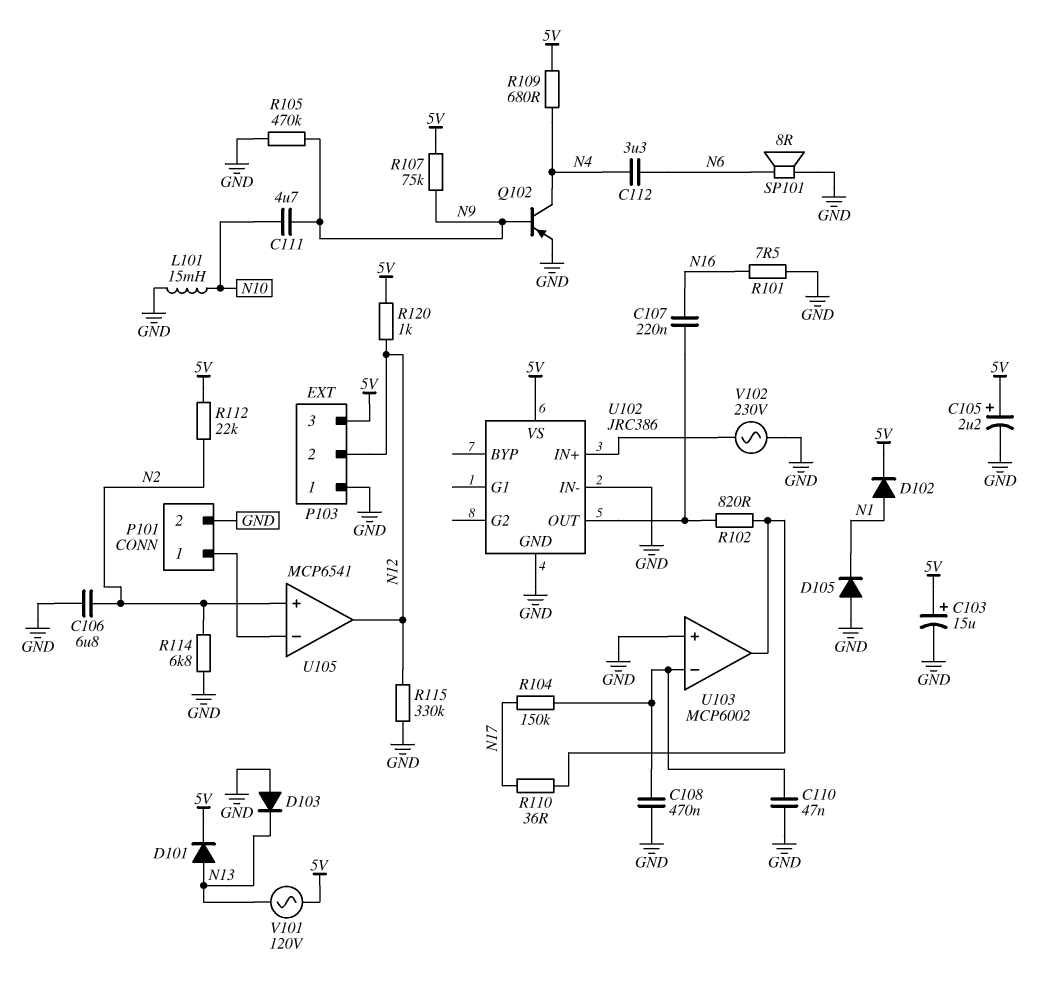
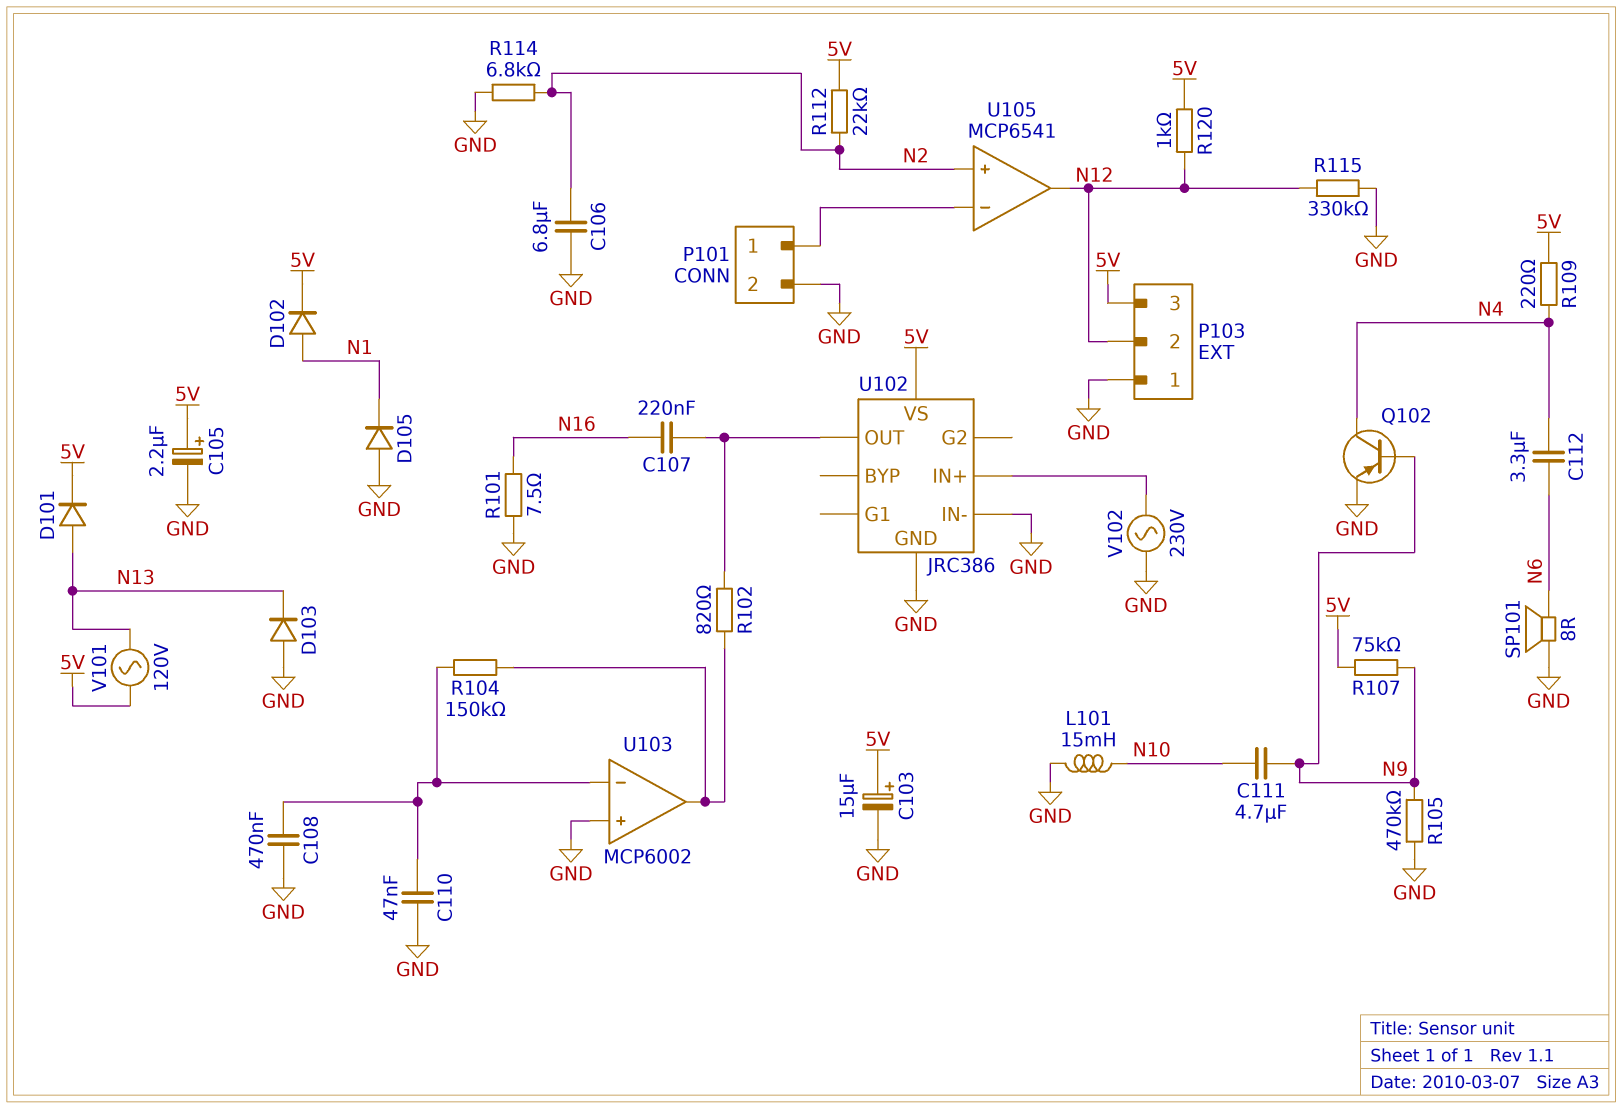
R104: 150k (N17, U103/in-) -> 150k (U103/in-, U103/out)
R109: 680 (5V, N4) -> 220 (5V, N4)
R110: 36 (N17, U103/out) -> none

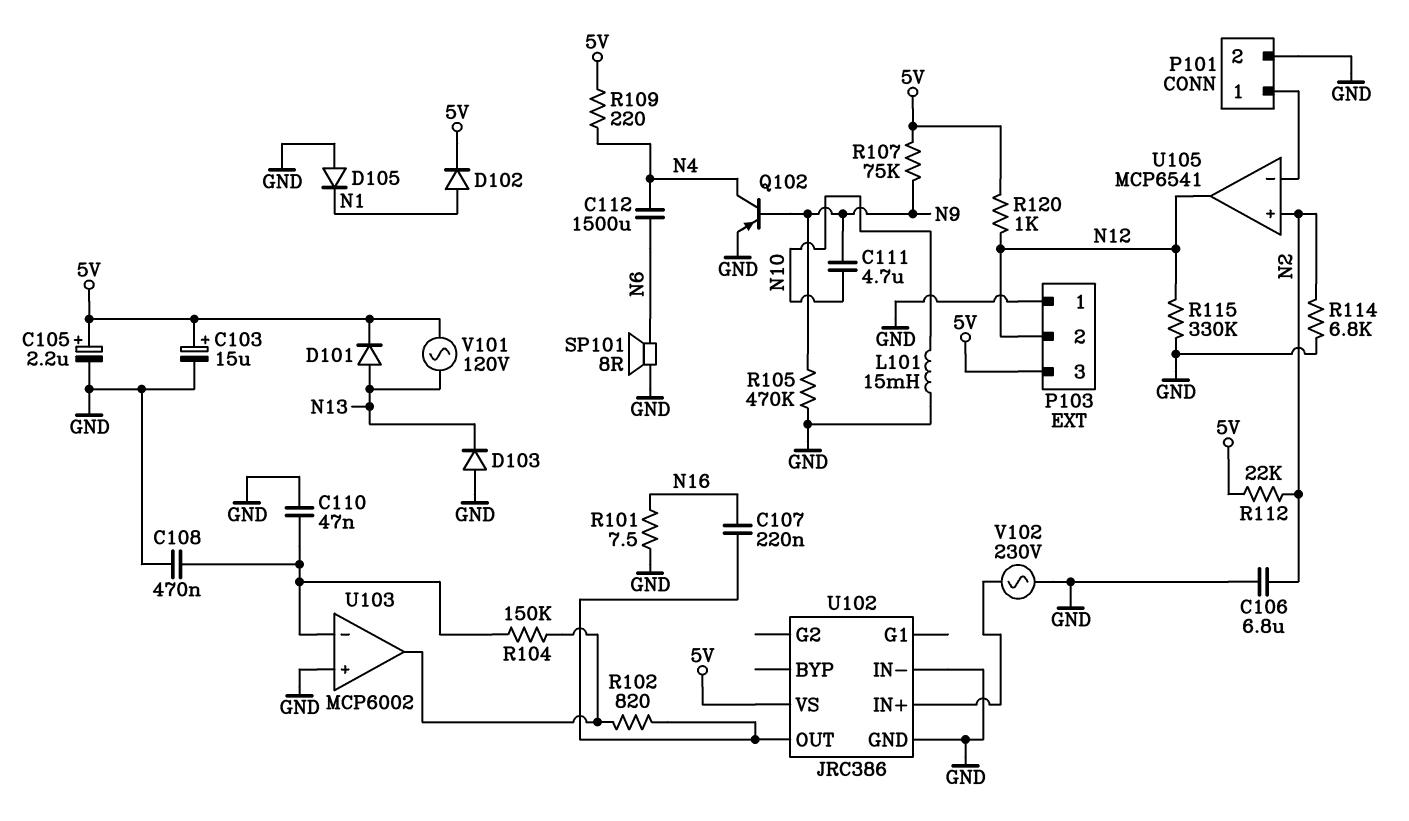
C112: 3.3uF (N4, N6) -> 1500uF (N4, N6)

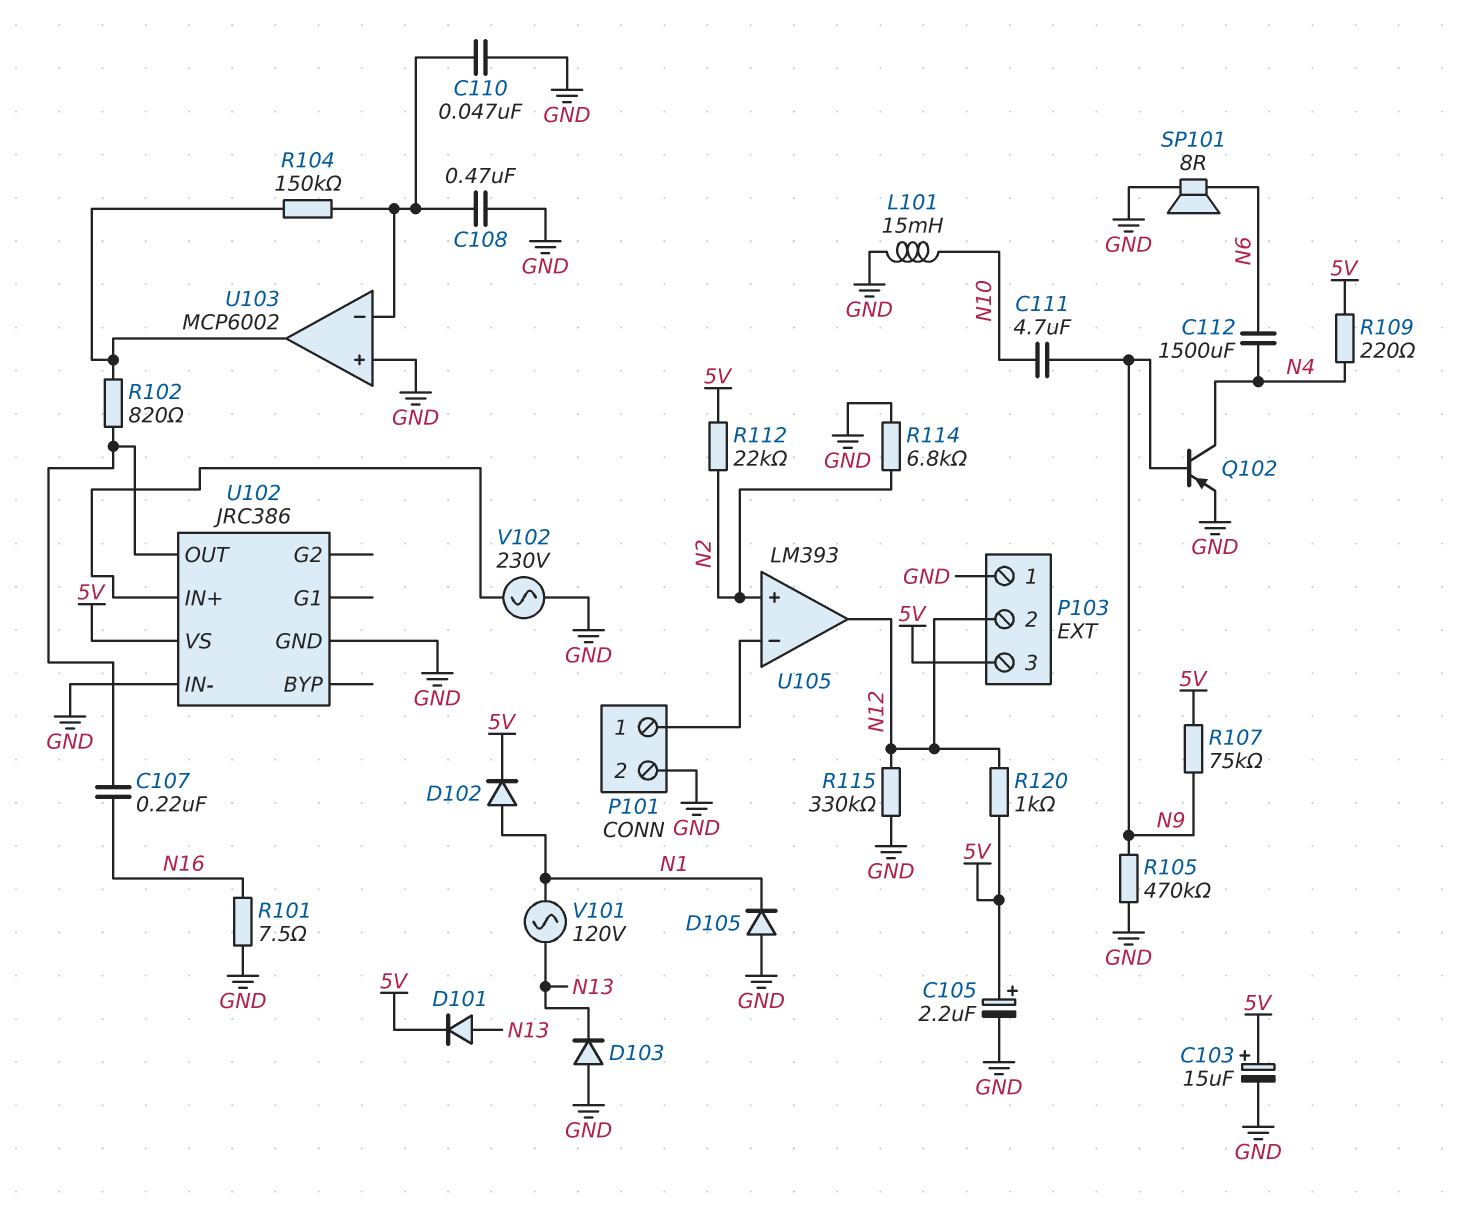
C106: 6.8uF (GND, N2) -> none
U105: MCP6541 -> LM393
V101: AC 120V (5V, N13) -> AC 120V (N1, N13)

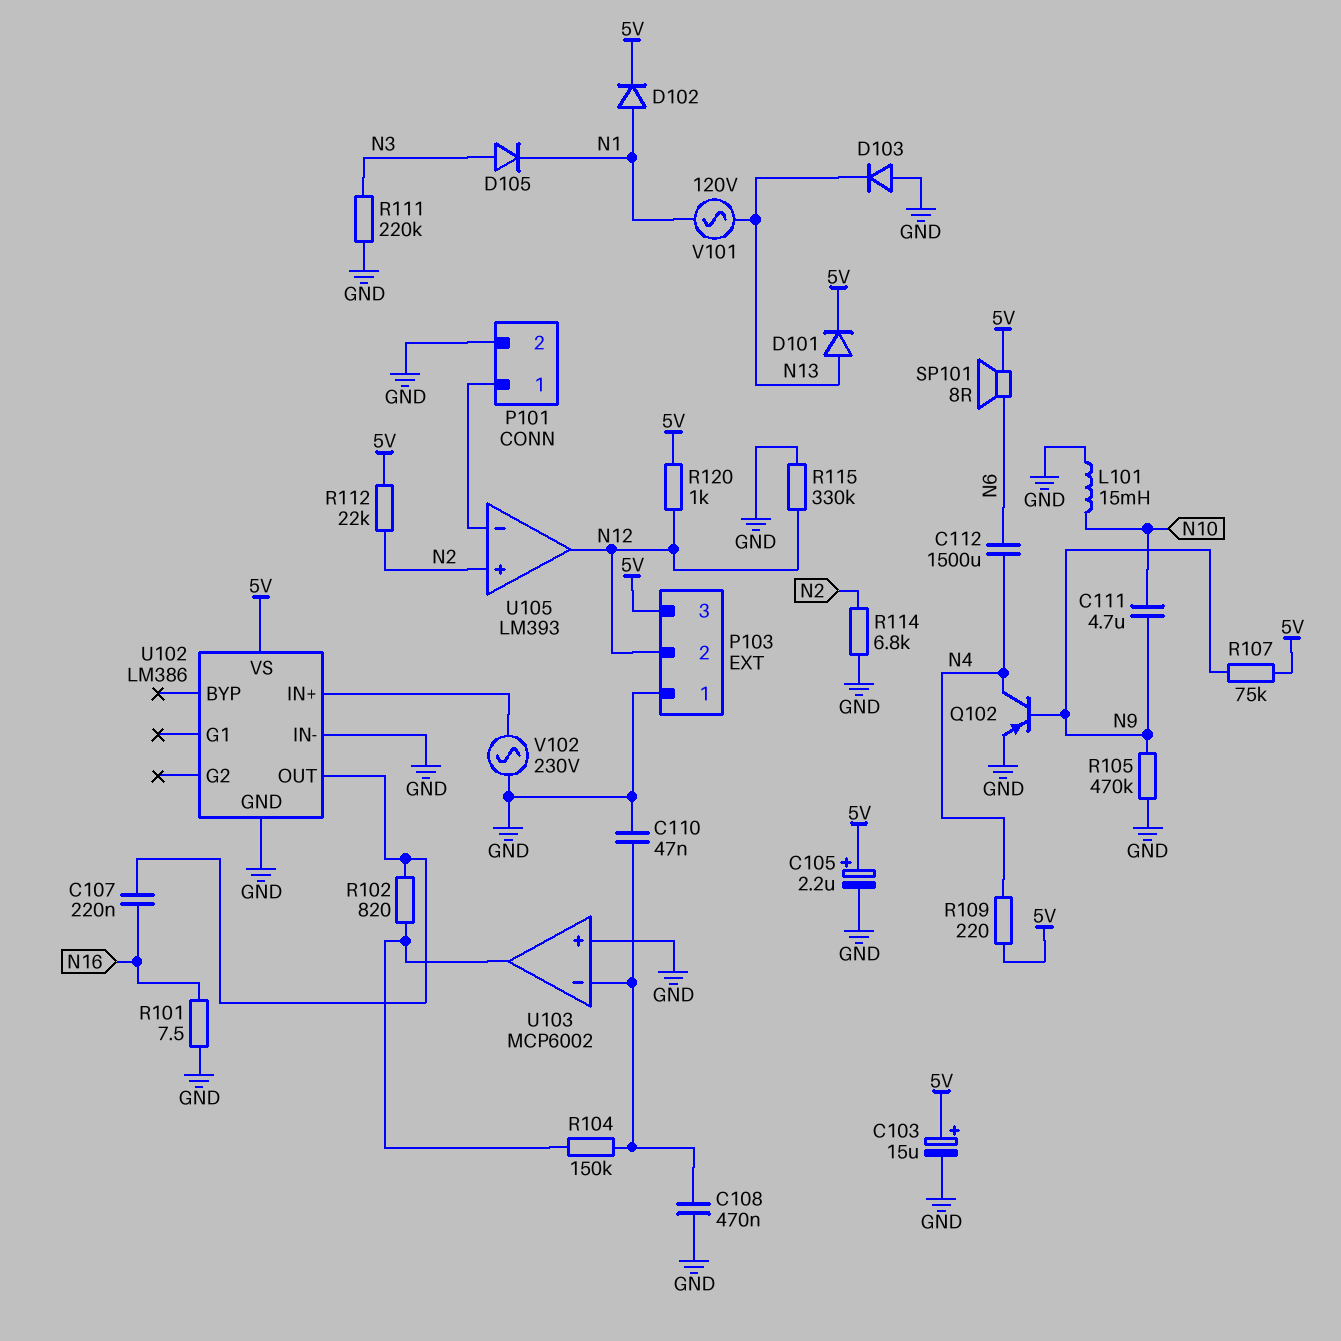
D105: diode (A GND, K N1) -> diode (A N3, K N1)
R111: none -> 220k (GND, N3)
SP101: speaker 8R (GND, N6) -> speaker 8R (5V, N6)
U102: JRC386 -> LM386

